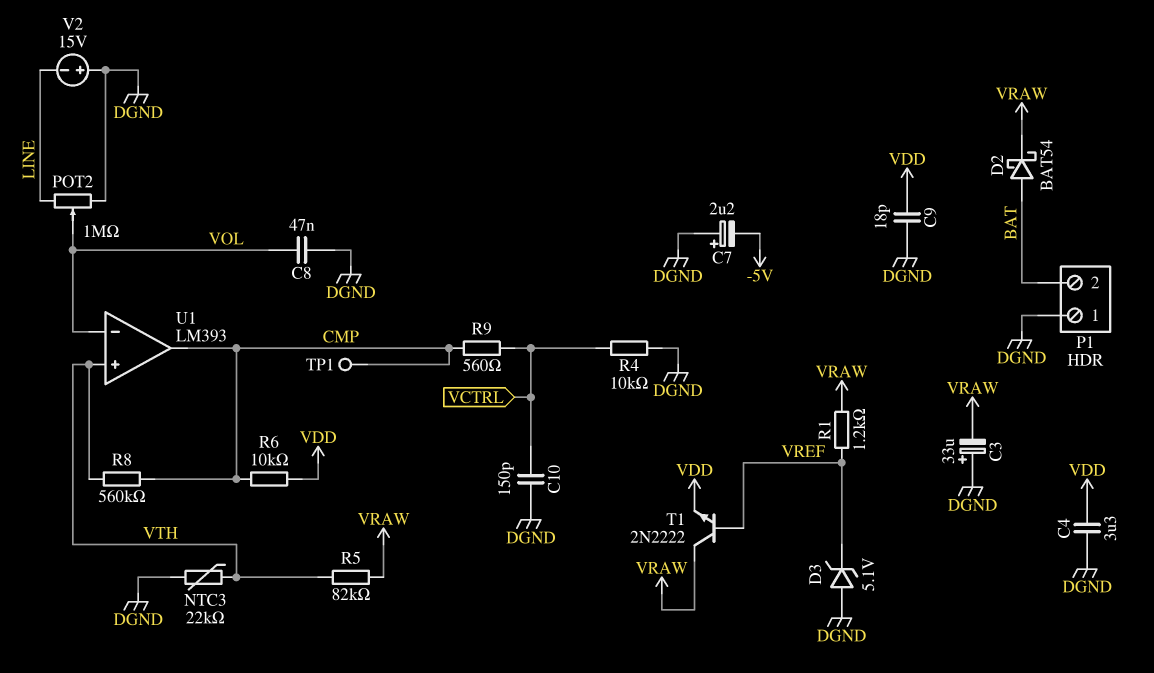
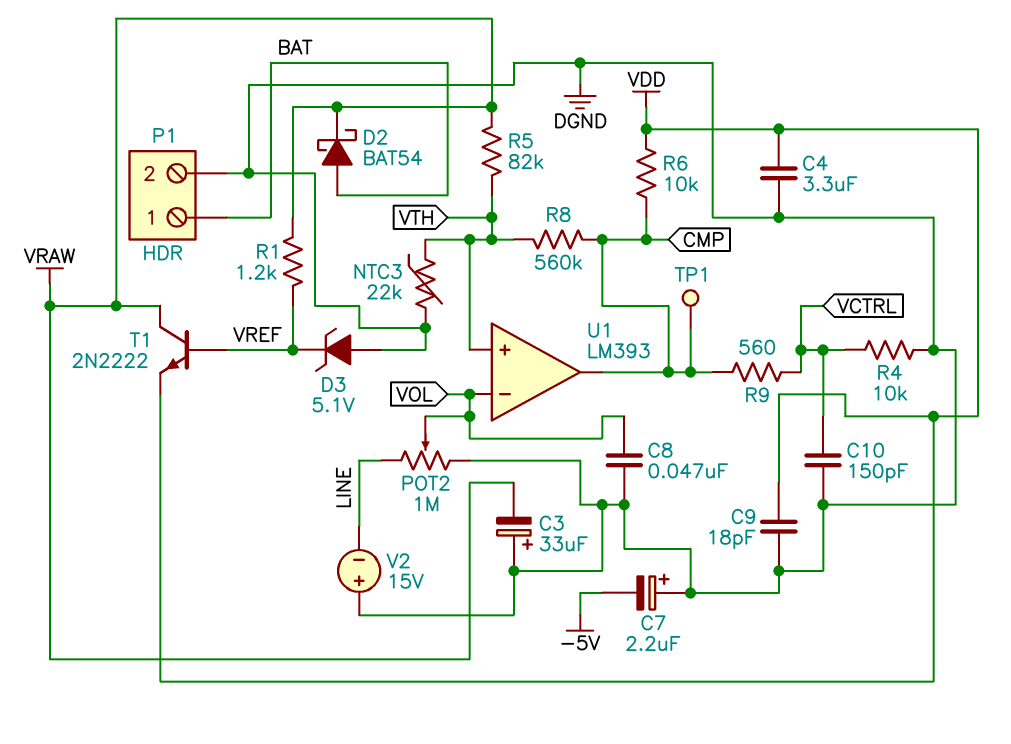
P1 pin 1: DGND -> BAT
P1 pin 2: BAT -> DGND

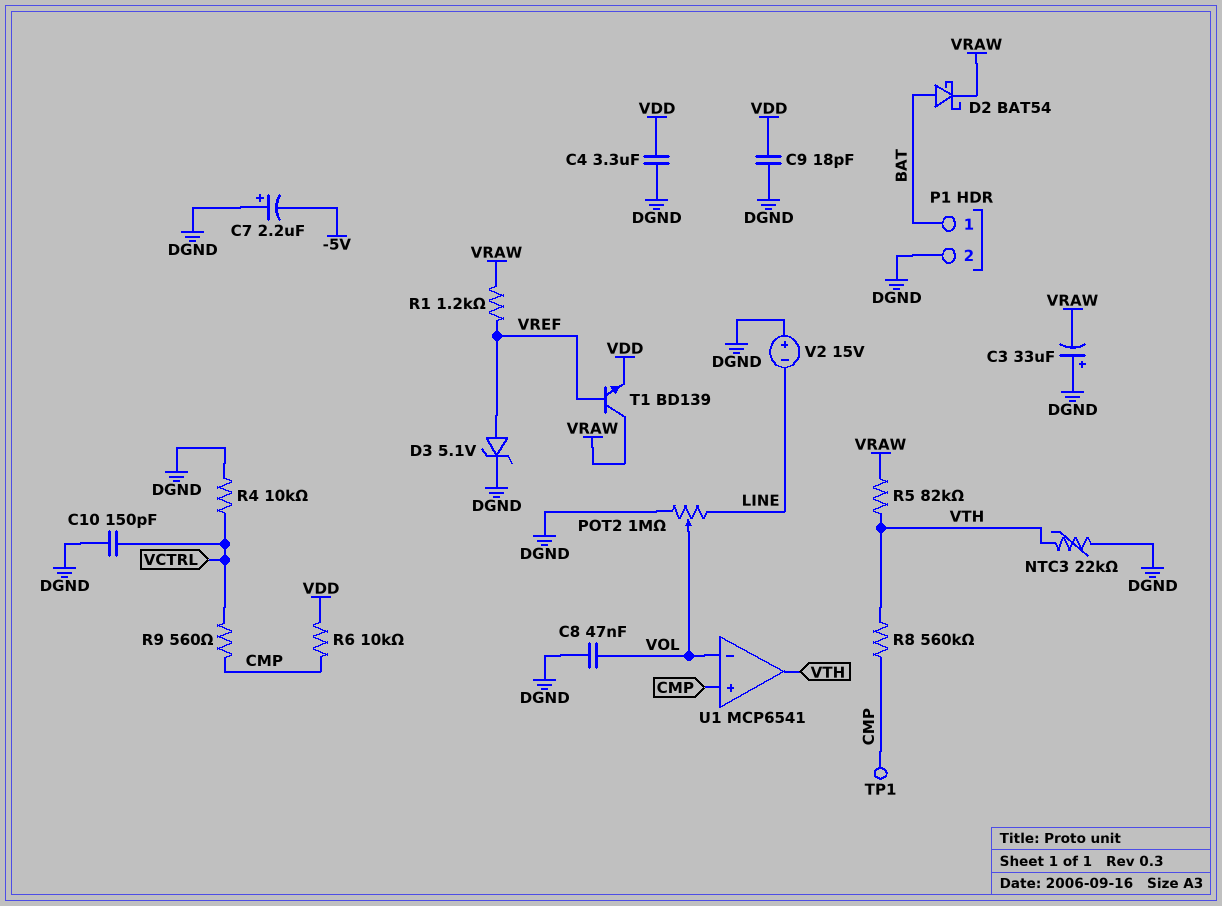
D3: zener 5.1V (A DGND, K VREF) -> zener 5.1V (A VREF, K DGND)
T1: NPN 2N2222 (B VREF, C VRAW, E VDD) -> NPN BD139 (B VREF, C VRAW, E VDD)
U1: LM393 -> MCP6541
U1 pin in+: VTH -> CMP
U1 pin out: CMP -> VTH

